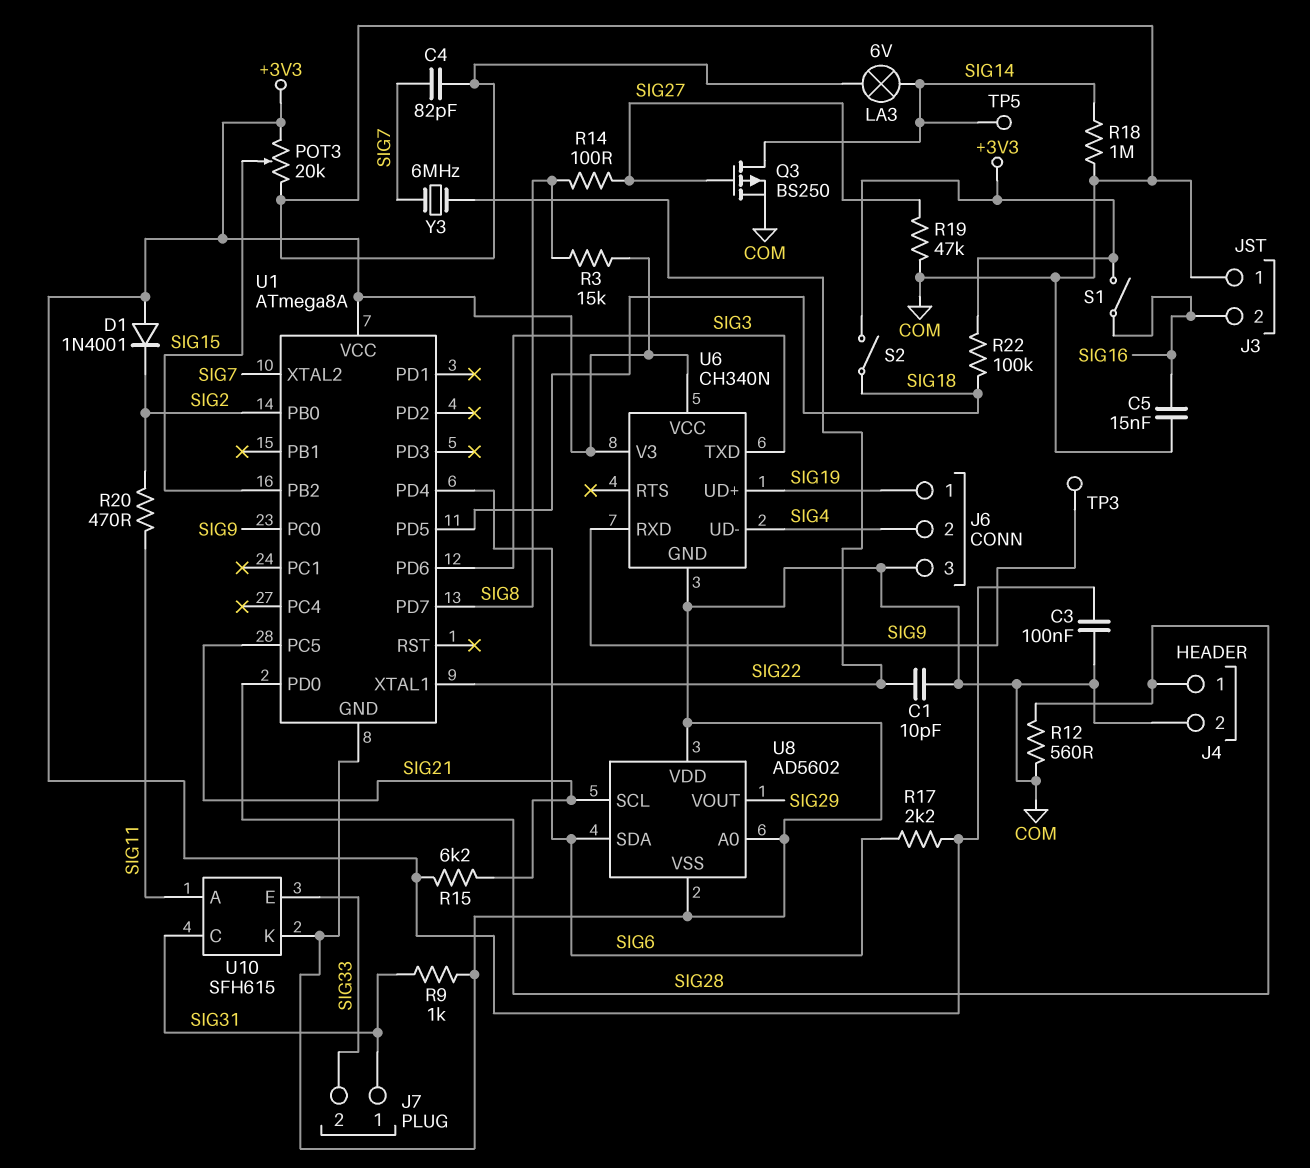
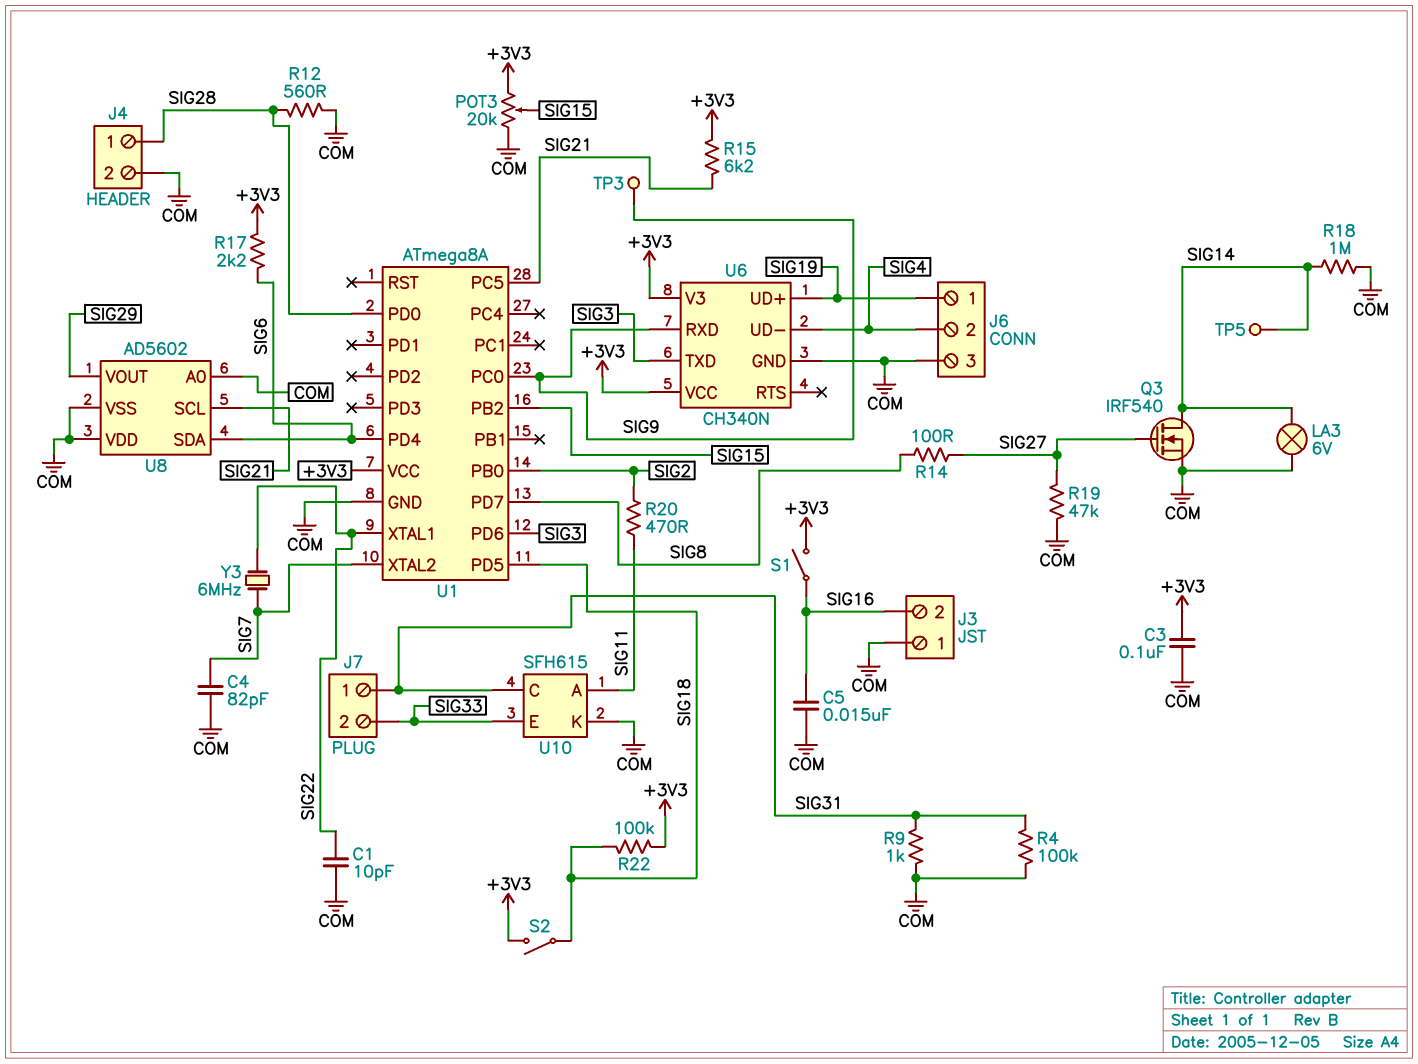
D1: diode 1N4001 (A +3V3, K SIG2) -> none
Q3: PMOS BS250 (G SIG27, D SIG14, S COM) -> NMOS IRF540 (G SIG27, D SIG14, S COM)
R3: 15k (+3V3, SIG8) -> none
R4: none -> 100k (COM, SIG31)

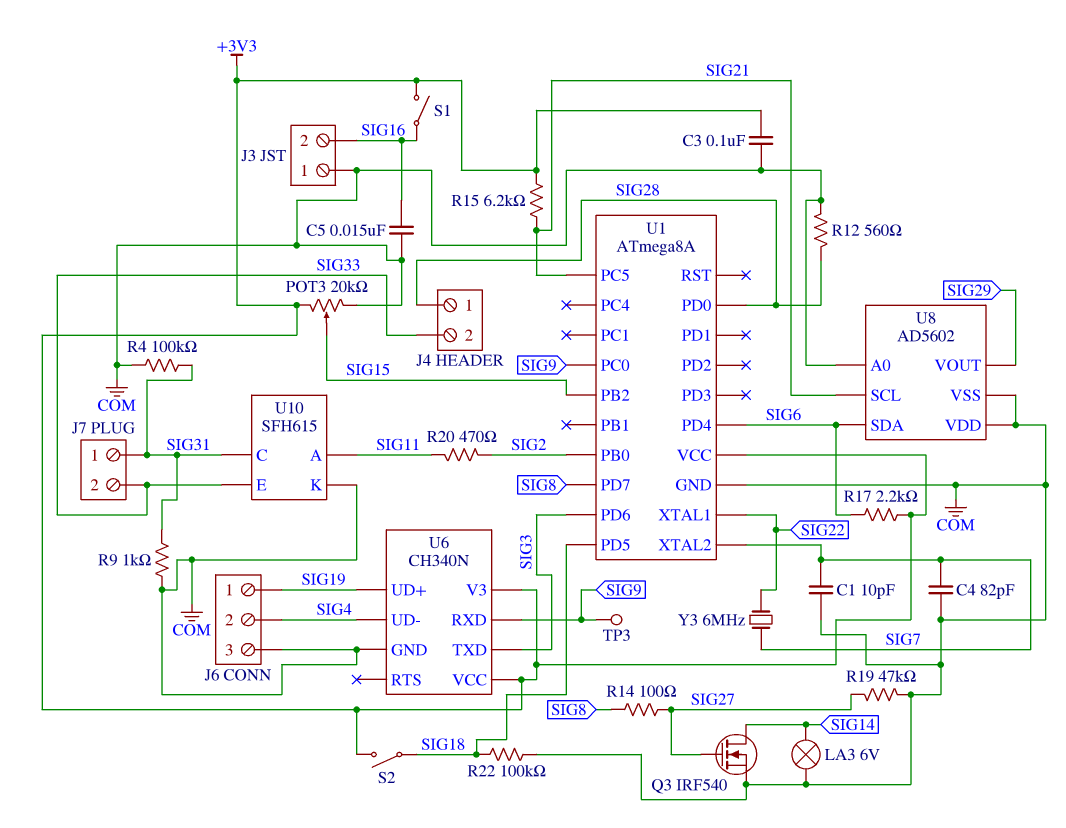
C1: 10pF (COM, SIG22) -> 10pF (COM, SIG7)
J4 pin 2: COM -> SIG33
R18: 1M (COM, SIG14) -> none
R22: 100k (+3V3, SIG18) -> 100k (COM, SIG18)
TP5: test point (SIG14) -> none

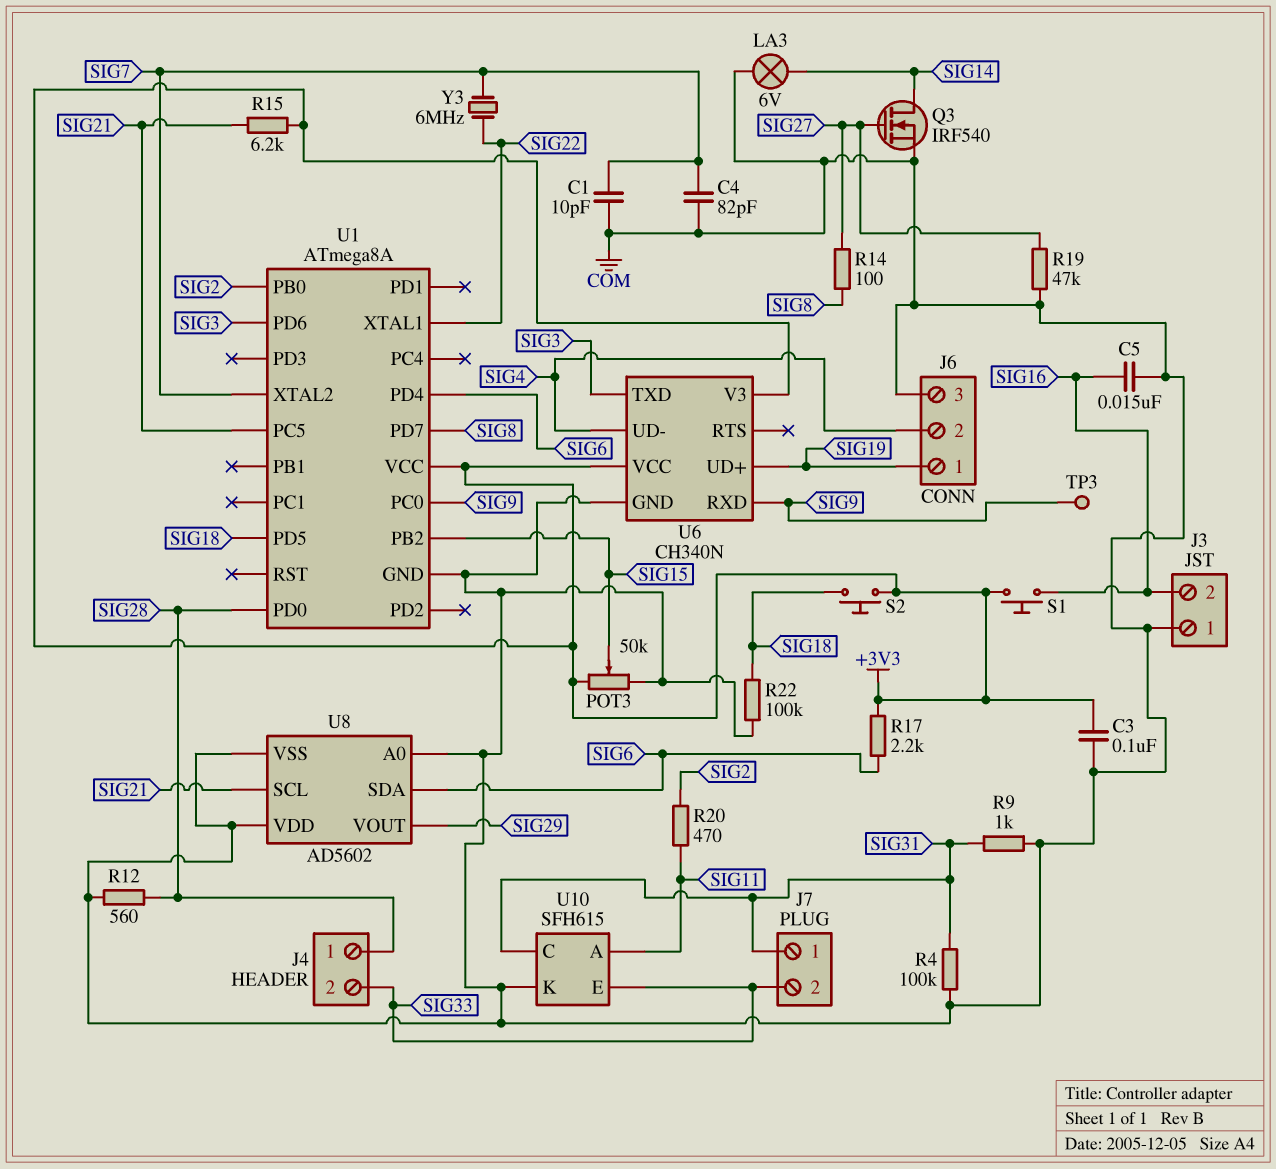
POT3: 20k (+3V3, COM, wiper SIG15) -> 50k (+3V3, COM, wiper SIG15)
S1: switch (+3V3, SIG16) -> button (+3V3, SIG16)
S2: switch (+3V3, SIG18) -> button (+3V3, SIG18)

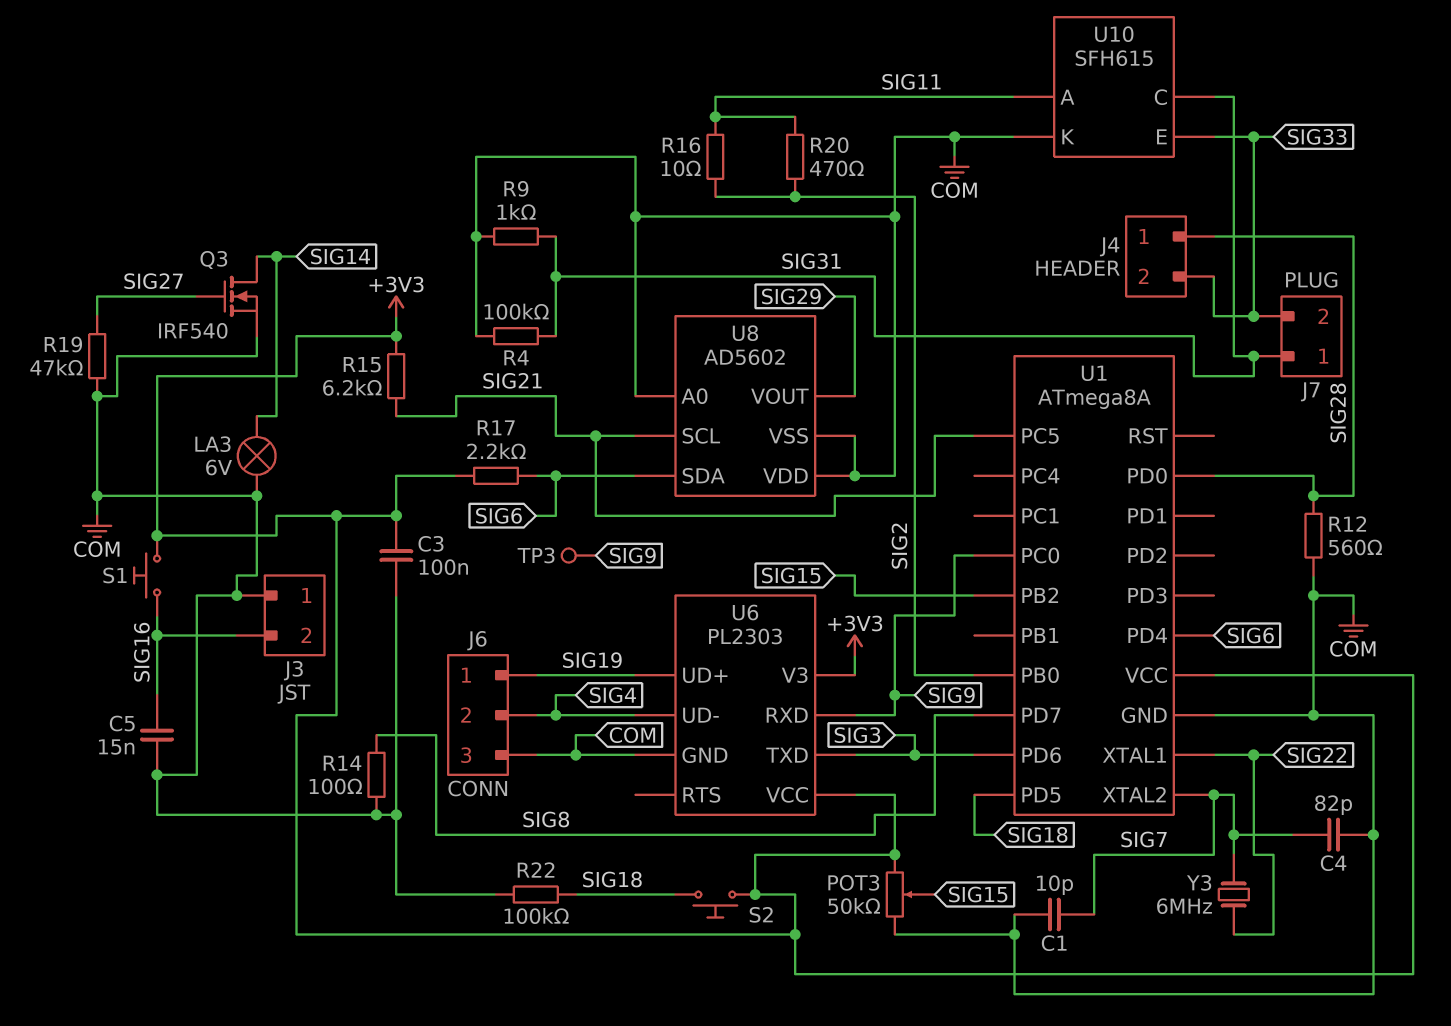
R14: 100 (SIG8, SIG27) -> 100 (COM, SIG8)
R16: none -> 10 (SIG2, SIG11)
U6: CH340N -> PL2303

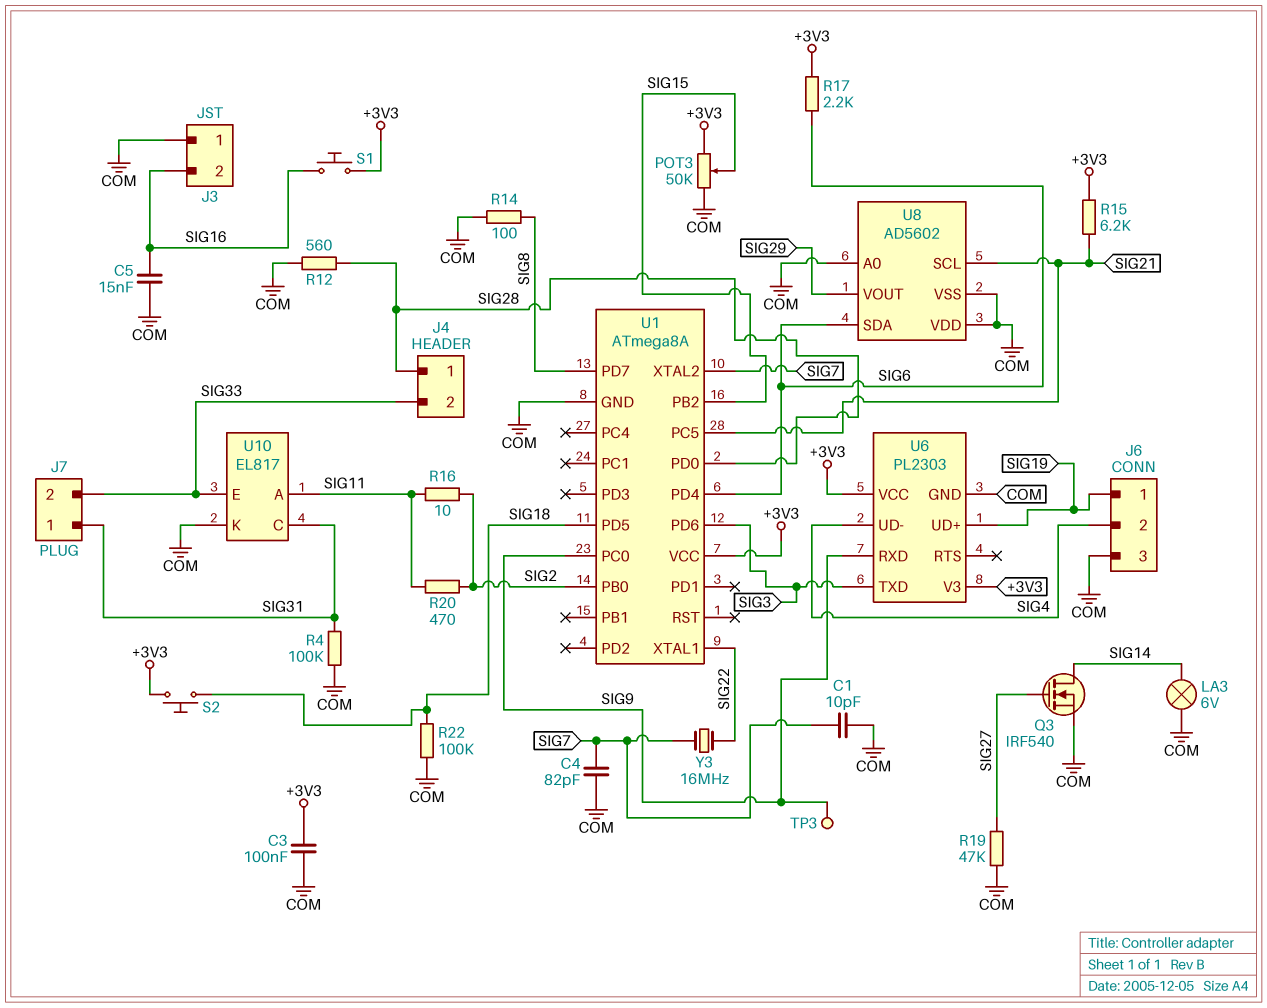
R9: 1k (COM, SIG31) -> none
U10: SFH615 -> EL817
Y3: 6MHz (SIG7, SIG22) -> 16MHz (SIG7, SIG22)

